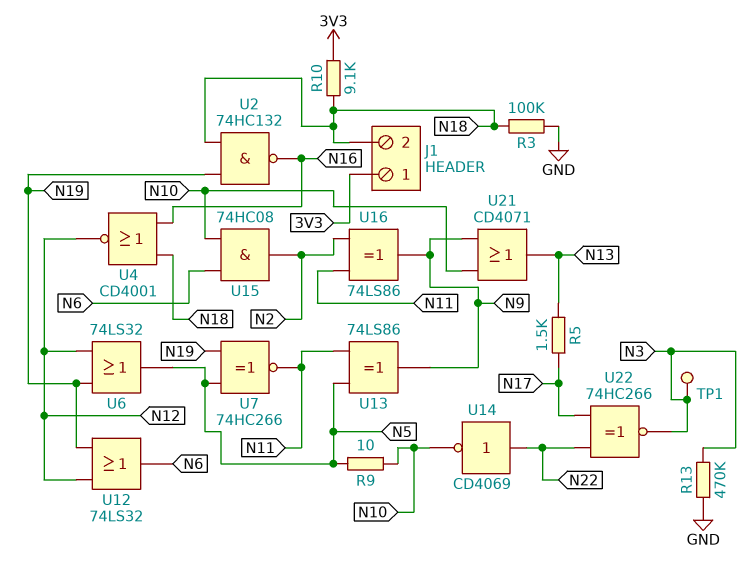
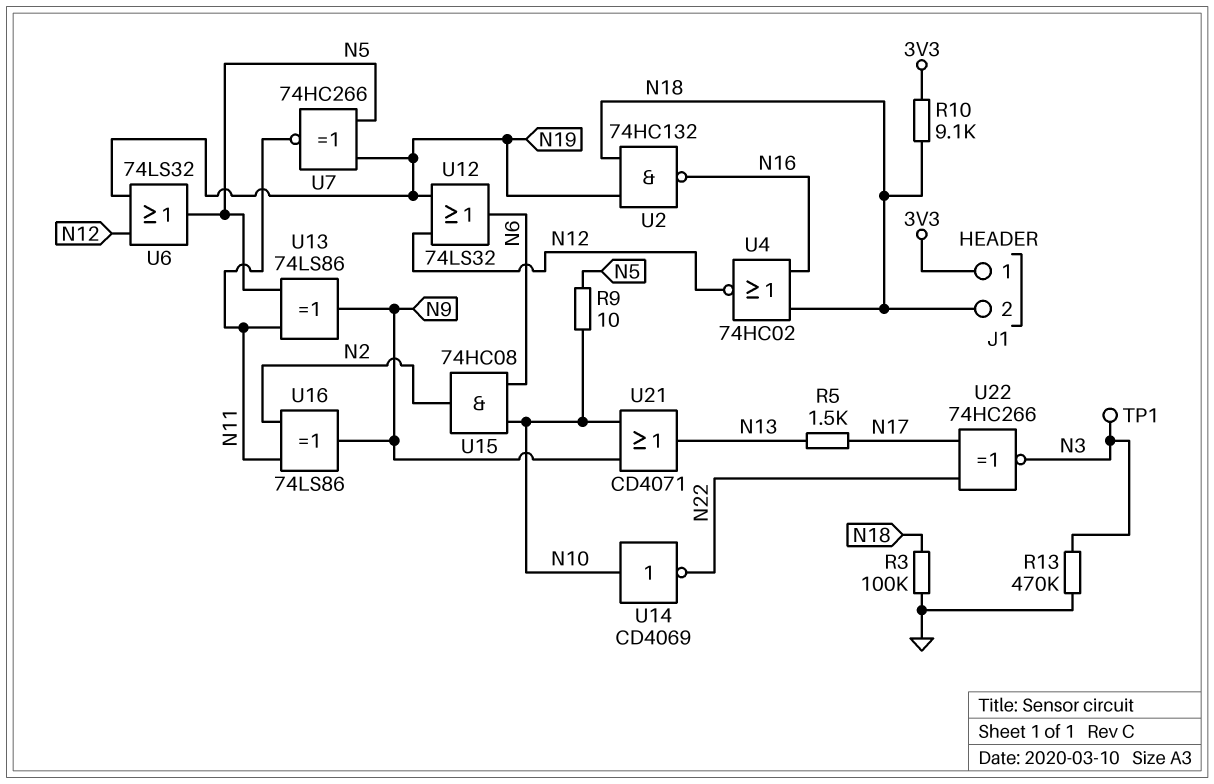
U4: NOR CD4001 (in N16, in N18, out N12) -> NOR 74HC02 (in N16, in N18, out N12)
U14: NOT CD4069 (in N22, out N10) -> NOT CD4069 (in N10, out N22)

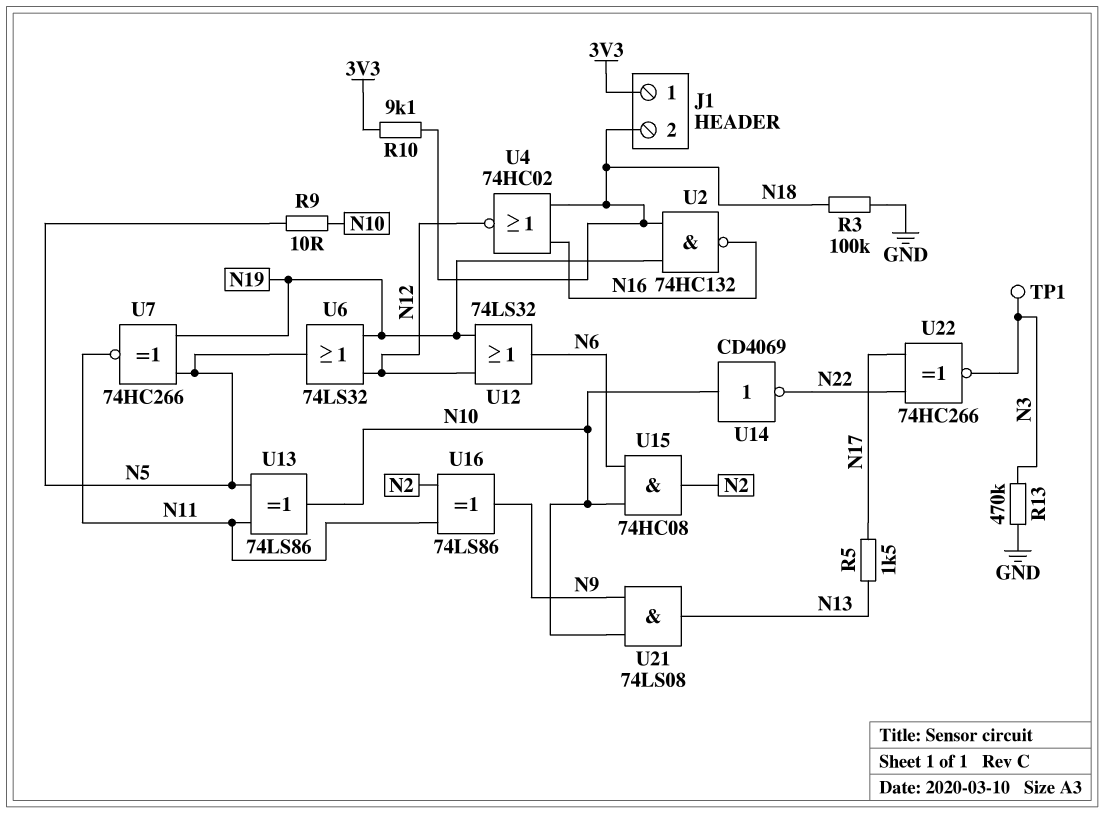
U13: XOR 74LS86 (in N5, in N11, out N9) -> XOR 74LS86 (in N5, in N11, out N10)
U21: OR CD4071 (in N9, in N10, out N13) -> AND 74LS08 (in N9, in N10, out N13)

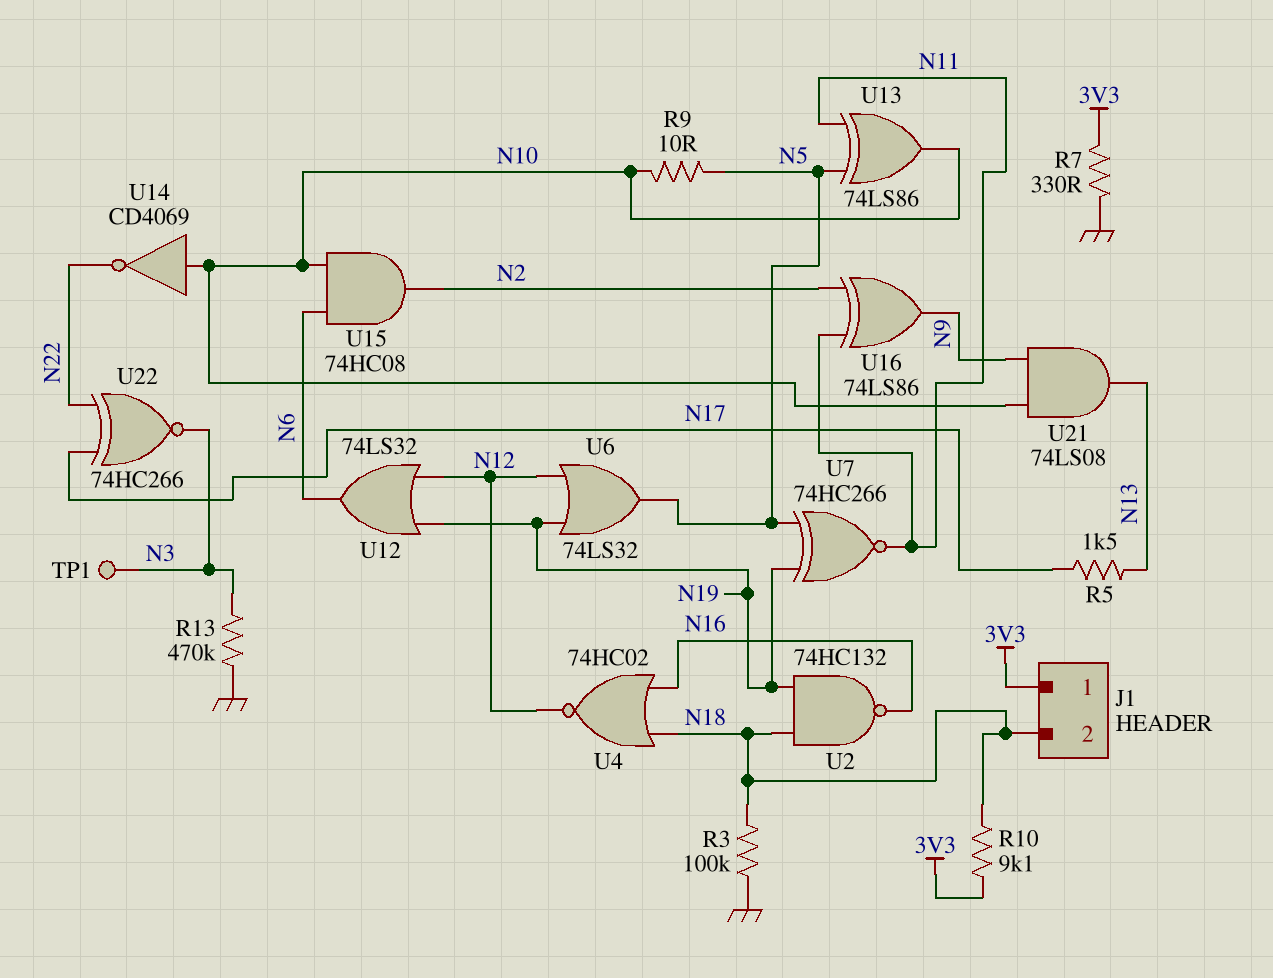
R7: none -> 330 (3V3, GND)

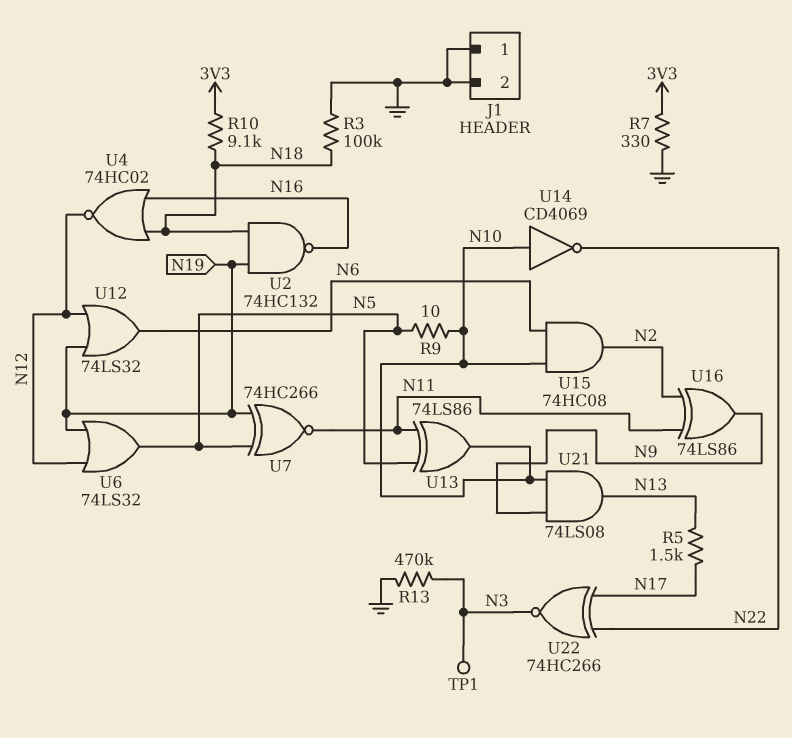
J1 pin 1: 3V3 -> GND
J1 pin 2: N18 -> GND

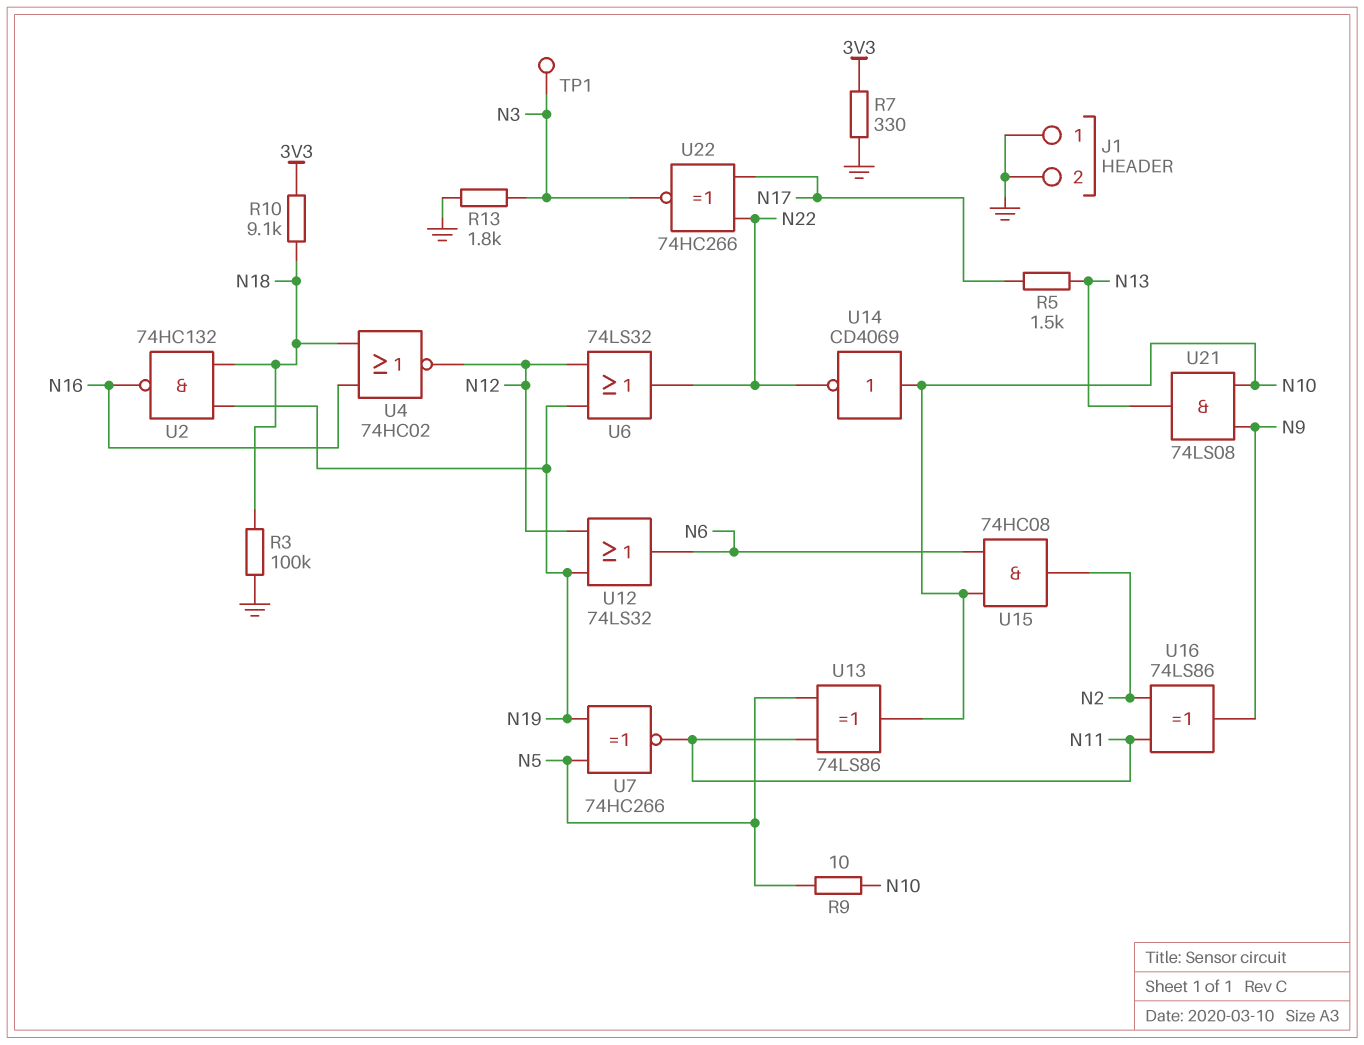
R13: 470k (GND, N3) -> 1.8k (GND, N3)
U6: OR 74LS32 (in N12, in N19, out N5) -> OR 74LS32 (in N12, in N19, out N22)

